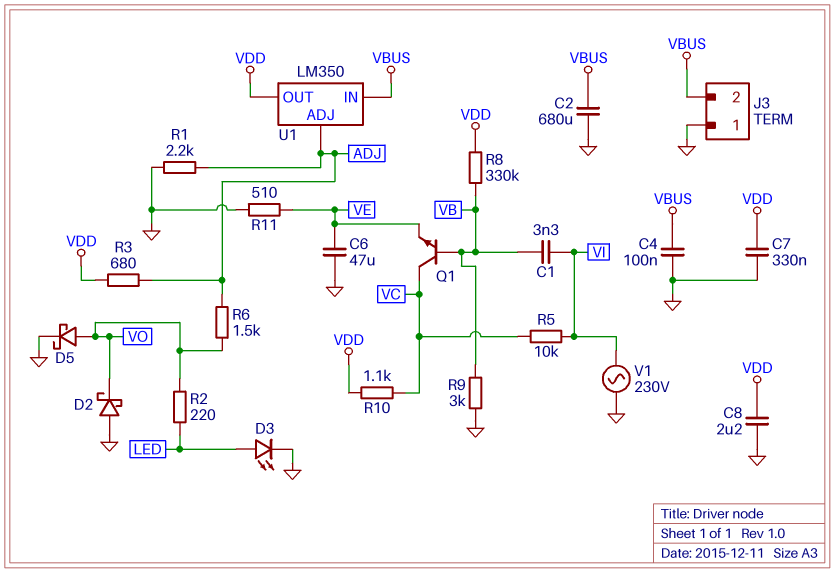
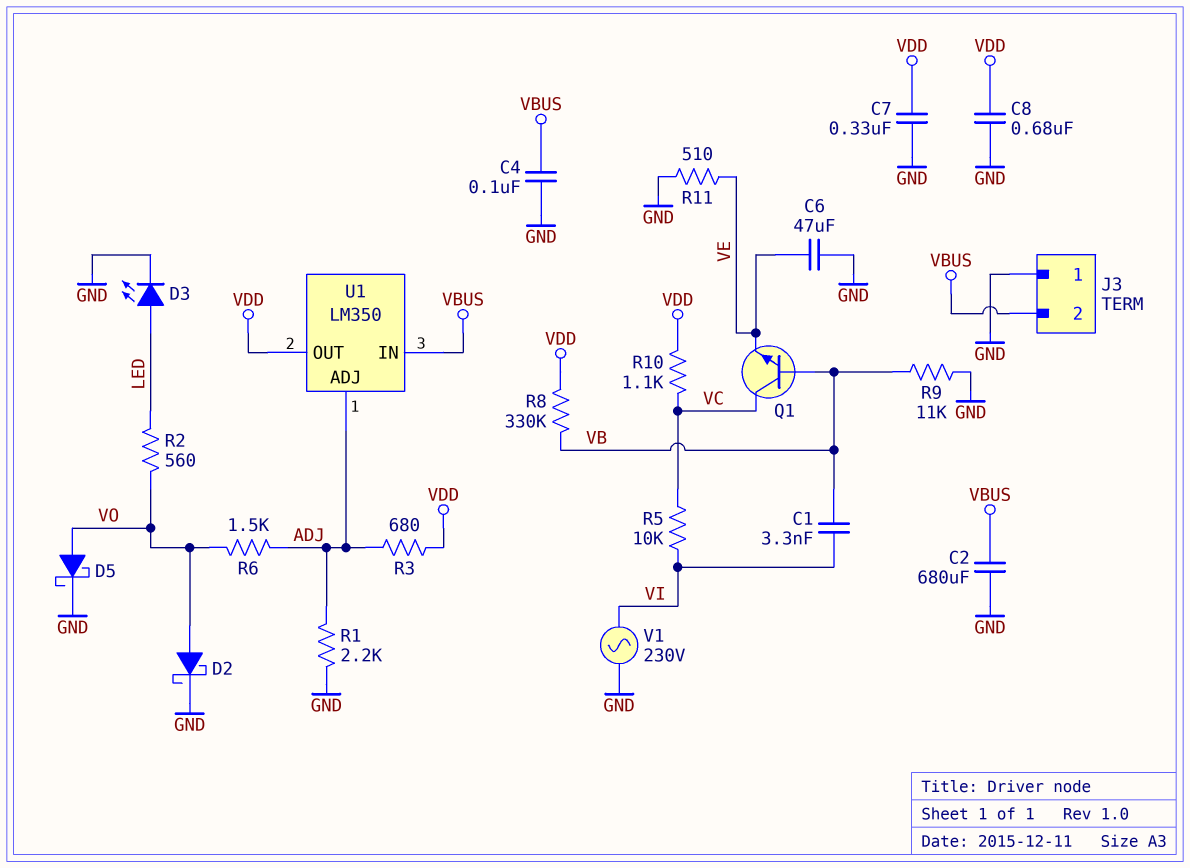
C8: 2.2uF (GND, VDD) -> 680nF (GND, VDD)
D2: schottky (A GND, K VO) -> schottky (A VO, K GND)
R2: 220 (LED, VO) -> 560 (LED, VO)
R9: 3k (GND, VB) -> 11k (GND, VB)

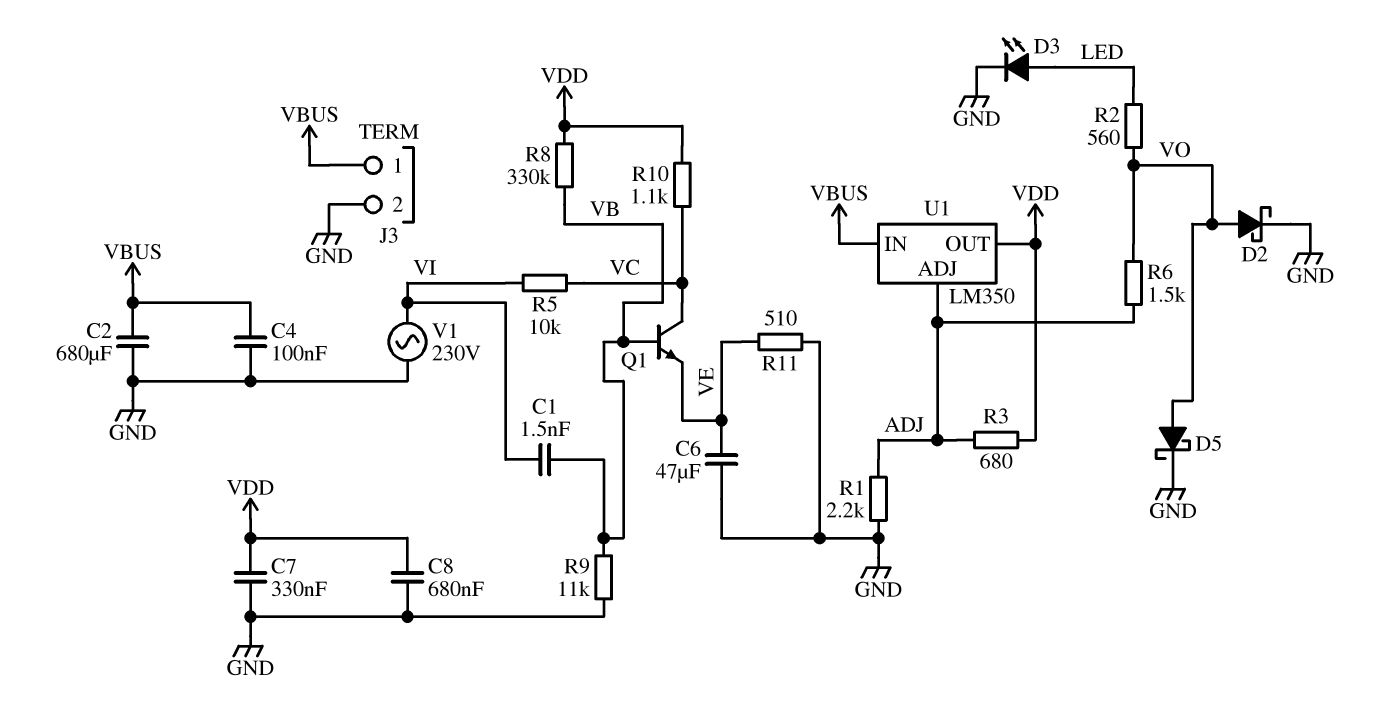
C1: 3.3nF (VB, VI) -> 1.5nF (VB, VI)
J3 pin 1: GND -> VBUS
J3 pin 2: VBUS -> GND

